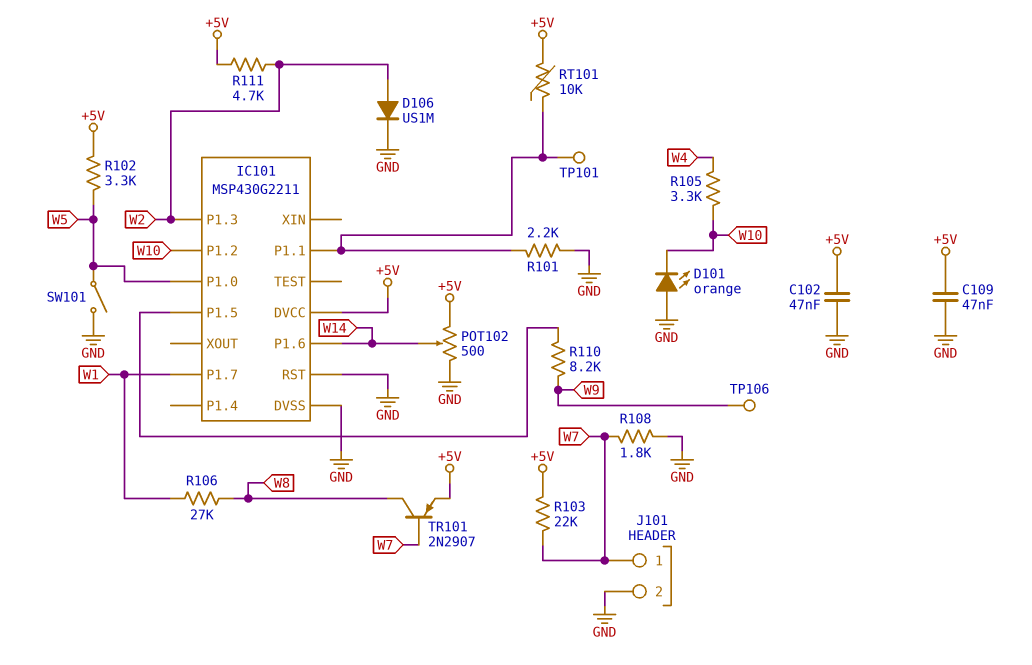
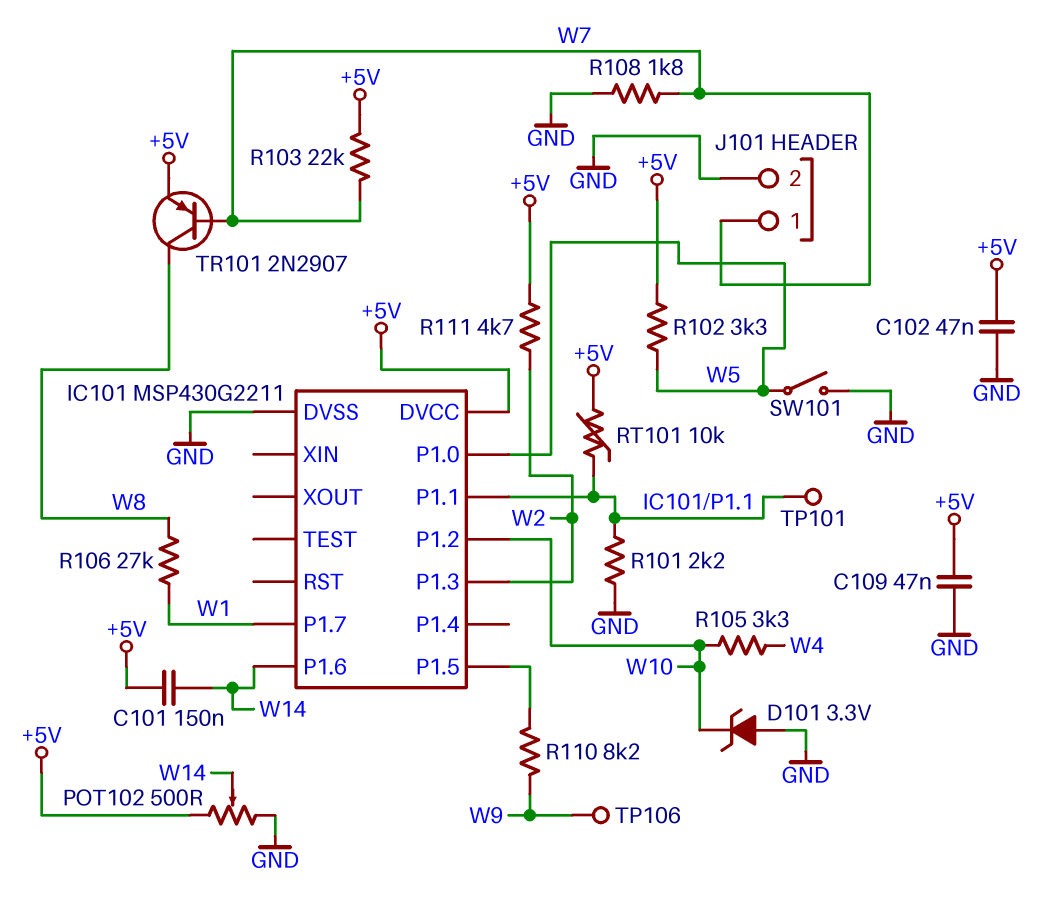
C101: none -> 150nF (+5V, W14)
D101: LED orange (A GND, K W10) -> zener 3.3V (A GND, K W10)
D106: diode US1M (A W2, K GND) -> none
IC101 pin RST: GND -> none

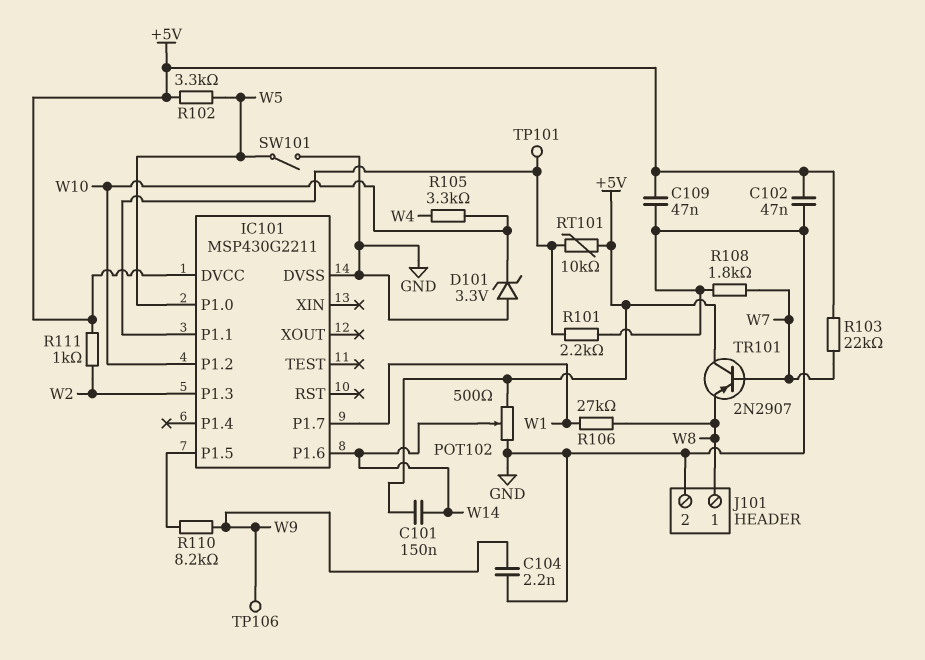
C104: none -> 2.2nF (GND, W9)
J101 pin 1: W7 -> W8
R111: 4.7k (+5V, W2) -> 1k (+5V, W2)
TR101: PNP 2N2907 (B W7, C W8, E +5V) -> PNP 2N2907 (B W7, C +5V, E W8)

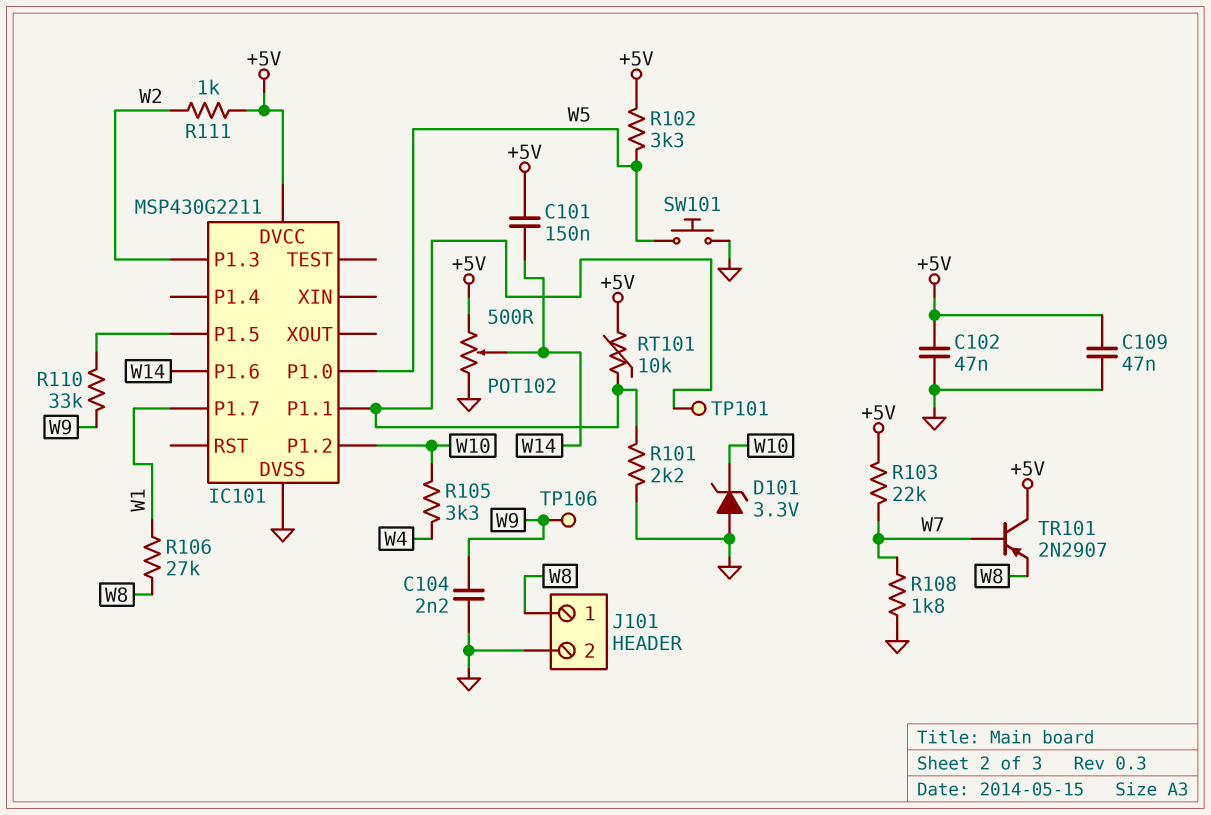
R110: 8.2k (IC101/P1.5, W9) -> 33k (IC101/P1.5, W9)
SW101: switch (GND, W5) -> button (GND, W5)

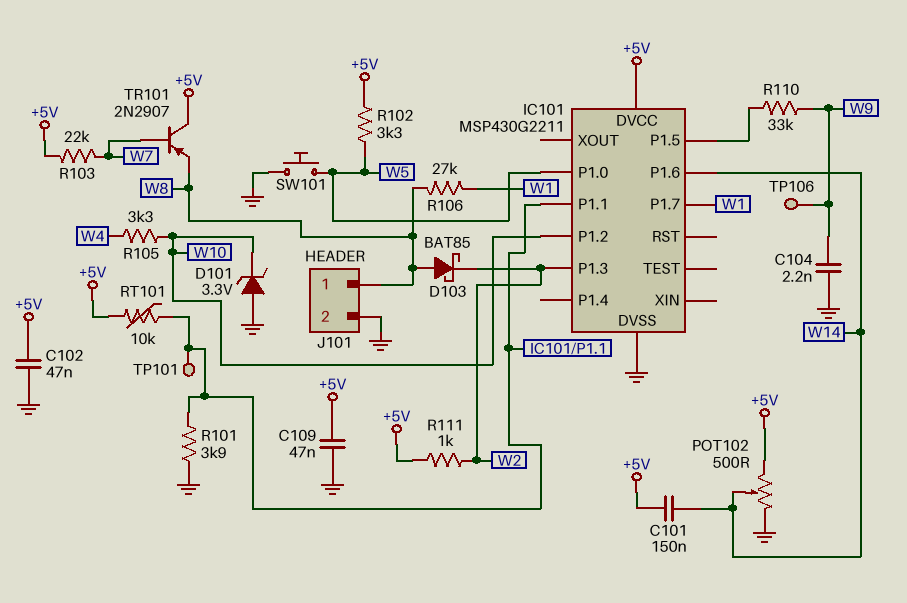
D103: none -> schottky BAT85 (A W8, K W2)
R101: 2.2k (GND, IC101/P1.1) -> 3.9k (GND, IC101/P1.1)
R108: 1.8k (GND, W7) -> none

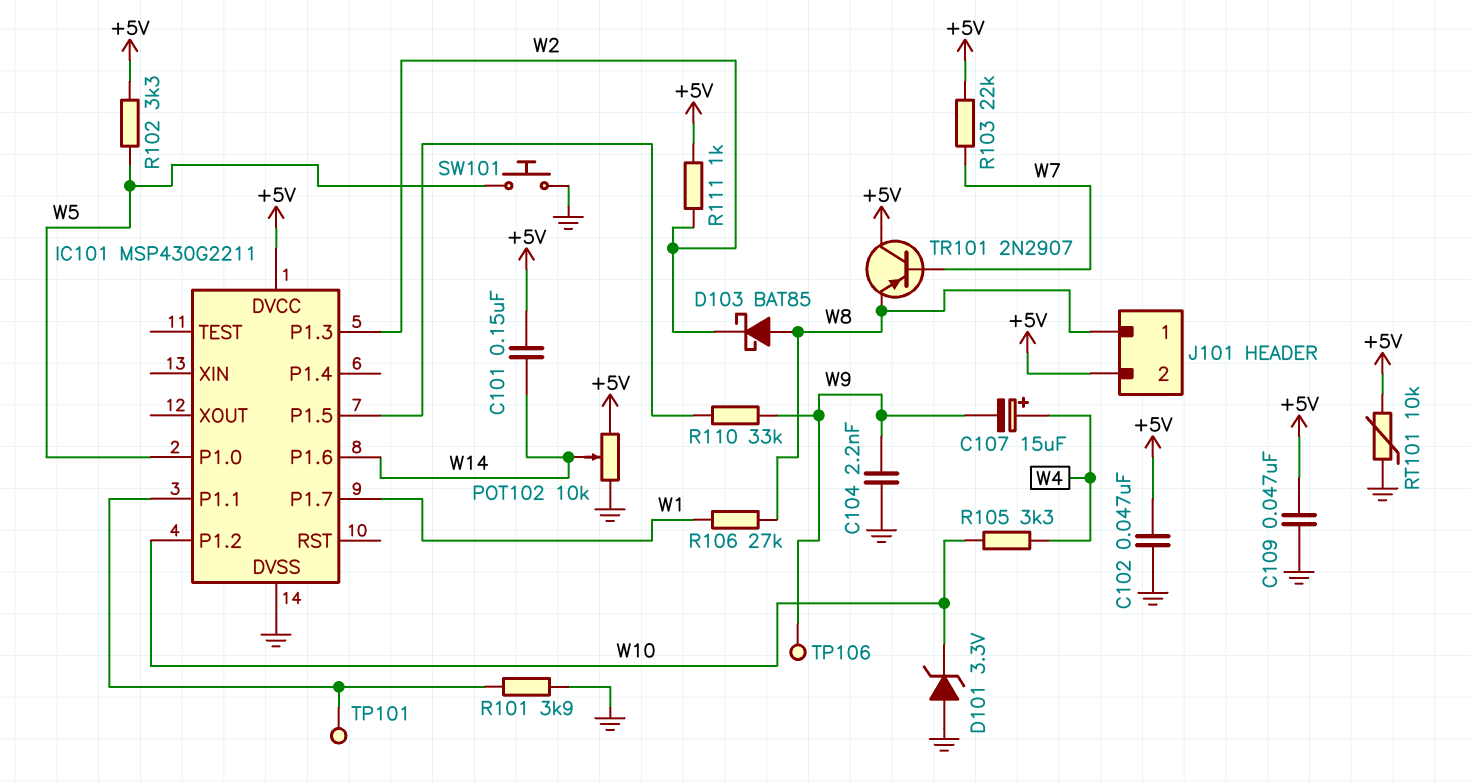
C107: none -> 15uF (plus W4, minus W9)
J101 pin 2: GND -> +5V
POT102: 500 (+5V, GND, wiper W14) -> 10k (+5V, GND, wiper W14)
RT101: 10k (+5V, IC101/P1.1) -> 10k (+5V, GND)

